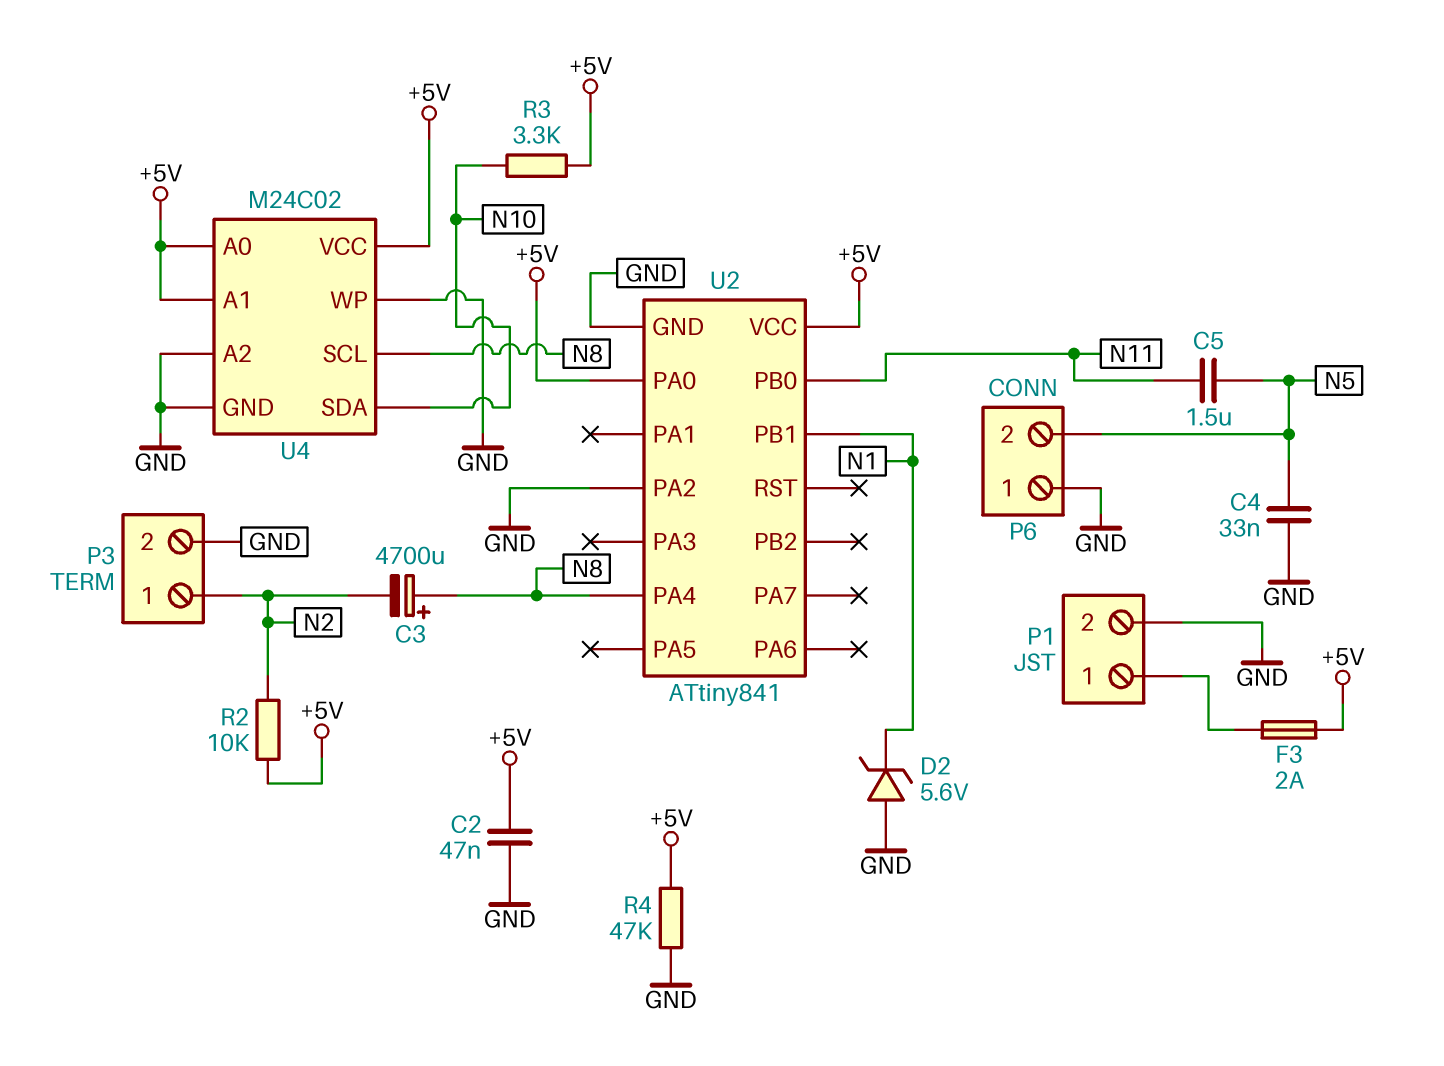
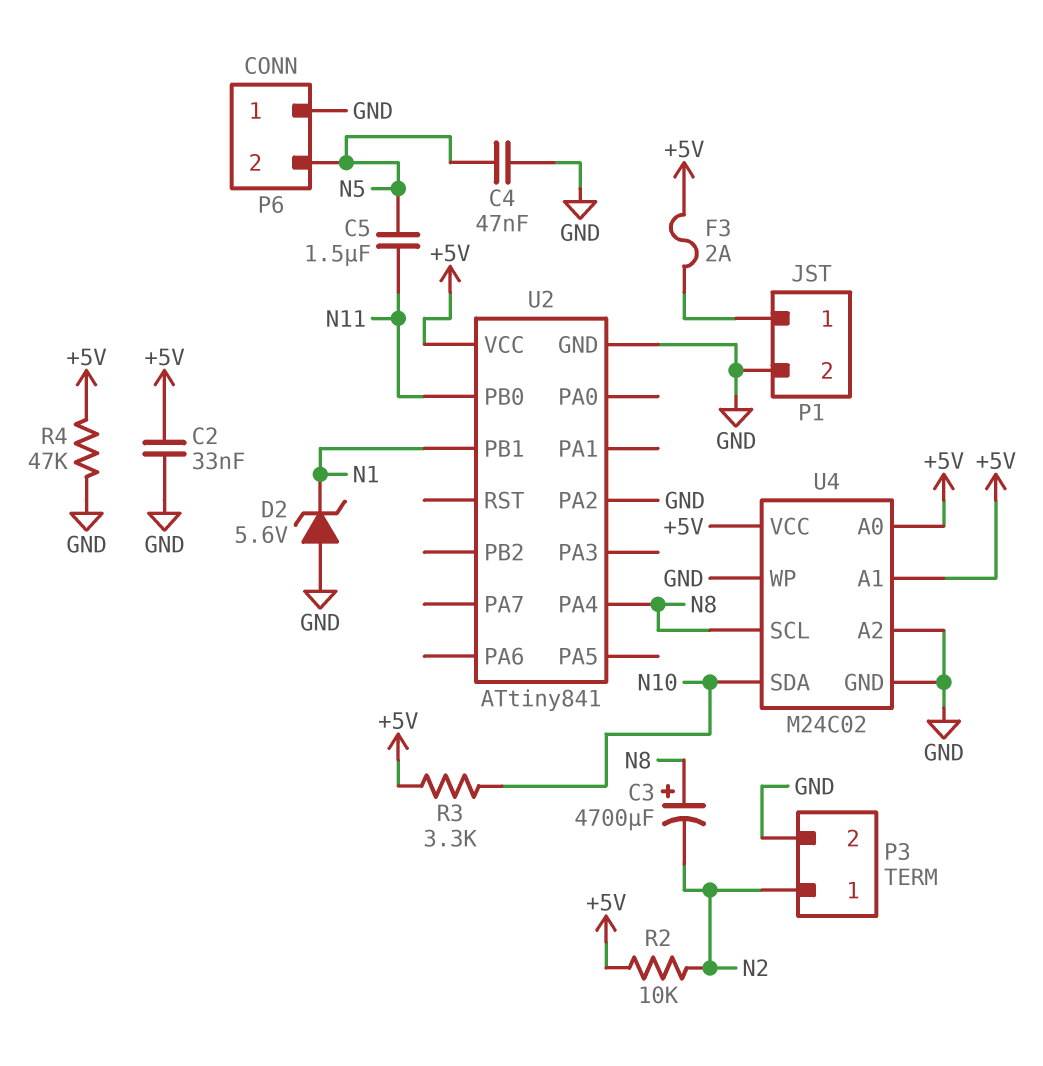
C2: 47nF (+5V, GND) -> 33nF (+5V, GND)
C4: 33nF (GND, N5) -> 47nF (GND, N5)
U2 pin PA0: +5V -> none

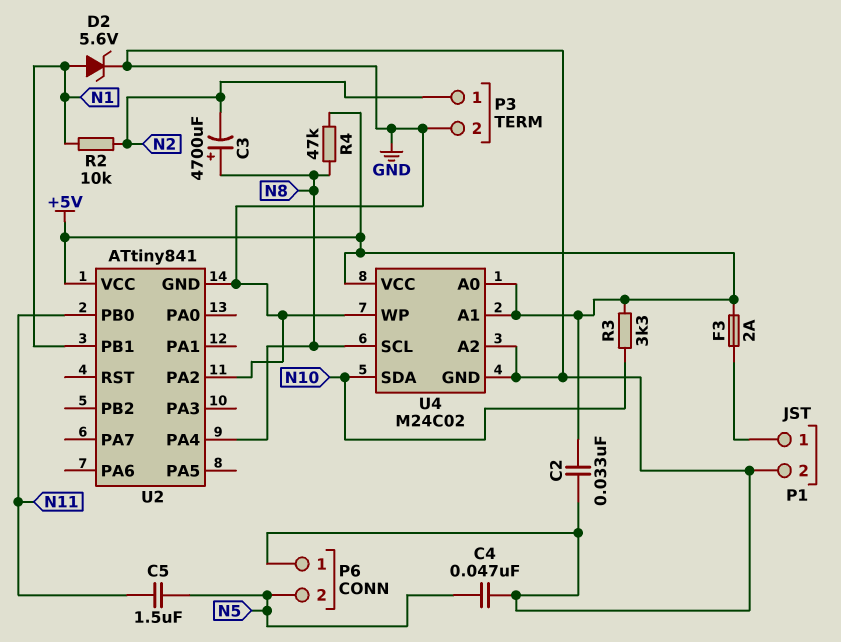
D2: zener 5.6V (A GND, K N1) -> zener 5.6V (A N1, K GND)
R2: 10k (+5V, N2) -> 10k (N1, N2)
R4: 47k (+5V, GND) -> 47k (+5V, N8)

